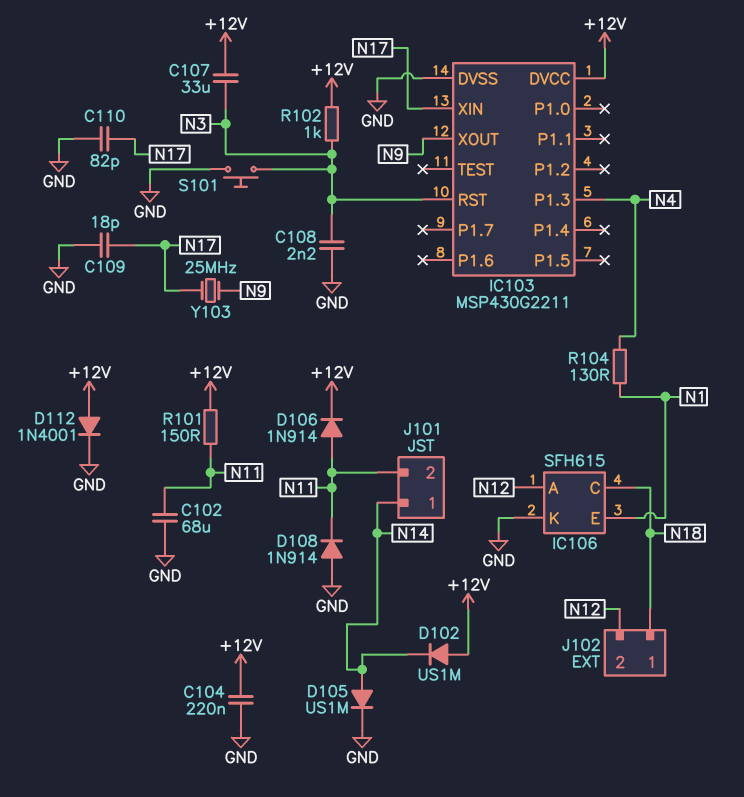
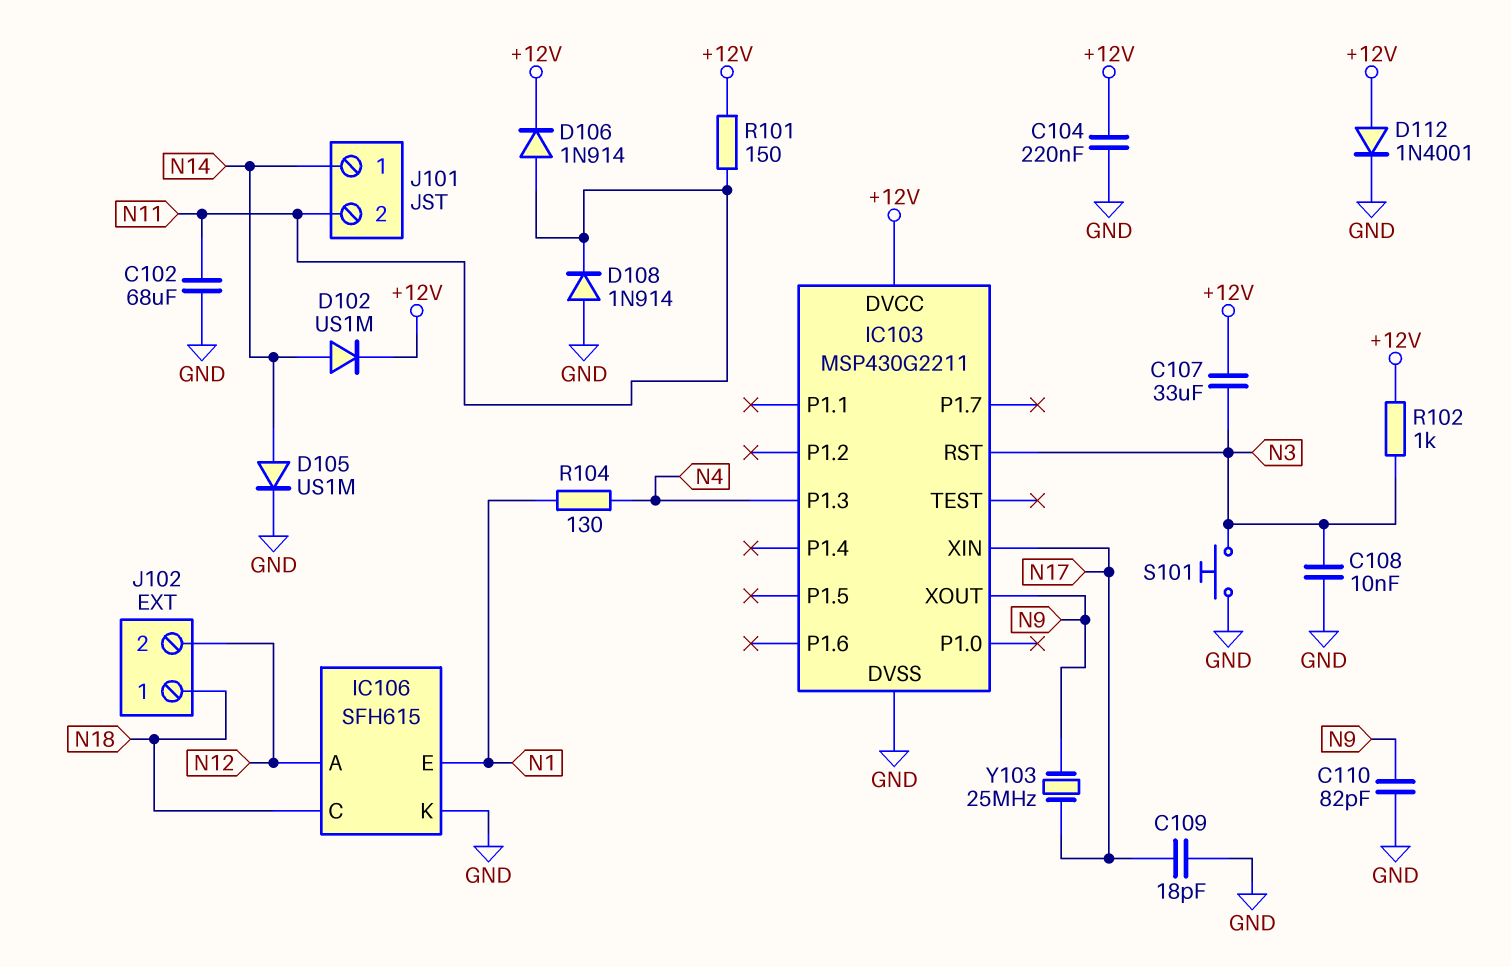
C108: 2.2nF (GND, N3) -> 10nF (GND, N3)
C110: 82pF (GND, N17) -> 82pF (GND, N9)
D102: diode US1M (A +12V, K N14) -> diode US1M (A N14, K +12V)

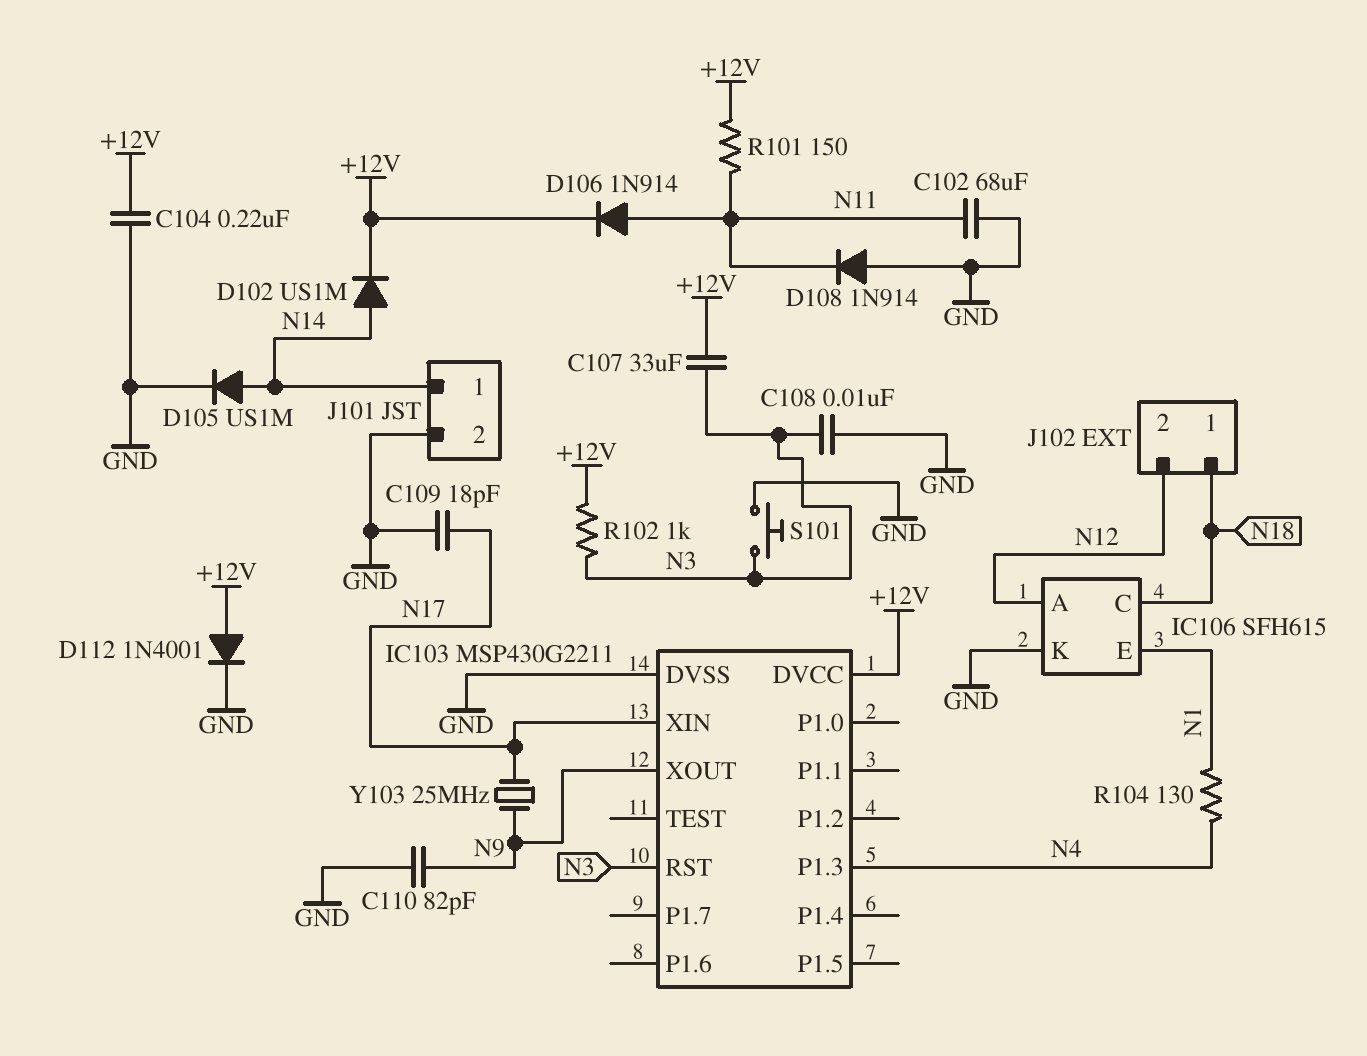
J101 pin 2: N11 -> GND

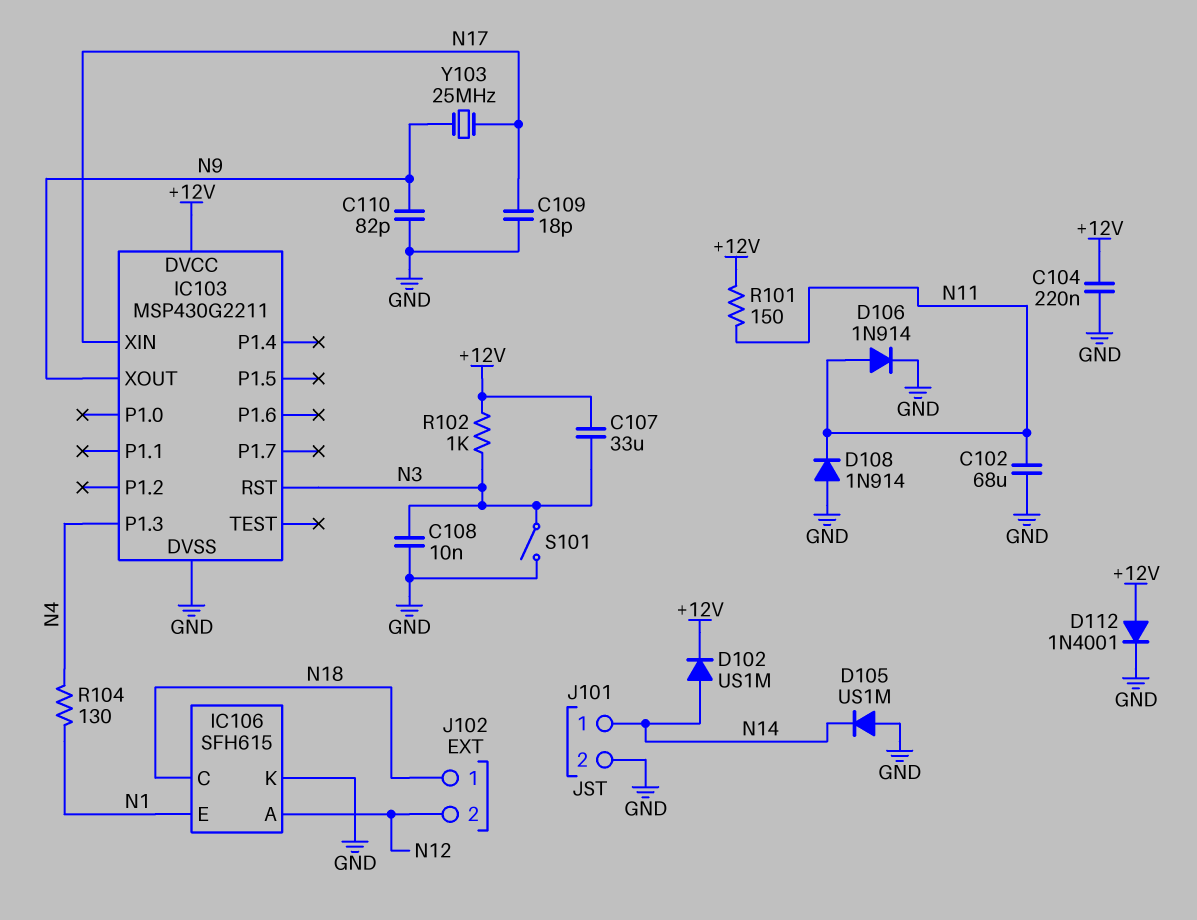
D105: diode US1M (A N14, K GND) -> diode US1M (A GND, K N14)
D106: diode 1N914 (A N11, K +12V) -> diode 1N914 (A N11, K GND)
S101: button (GND, N3) -> switch (GND, N3)

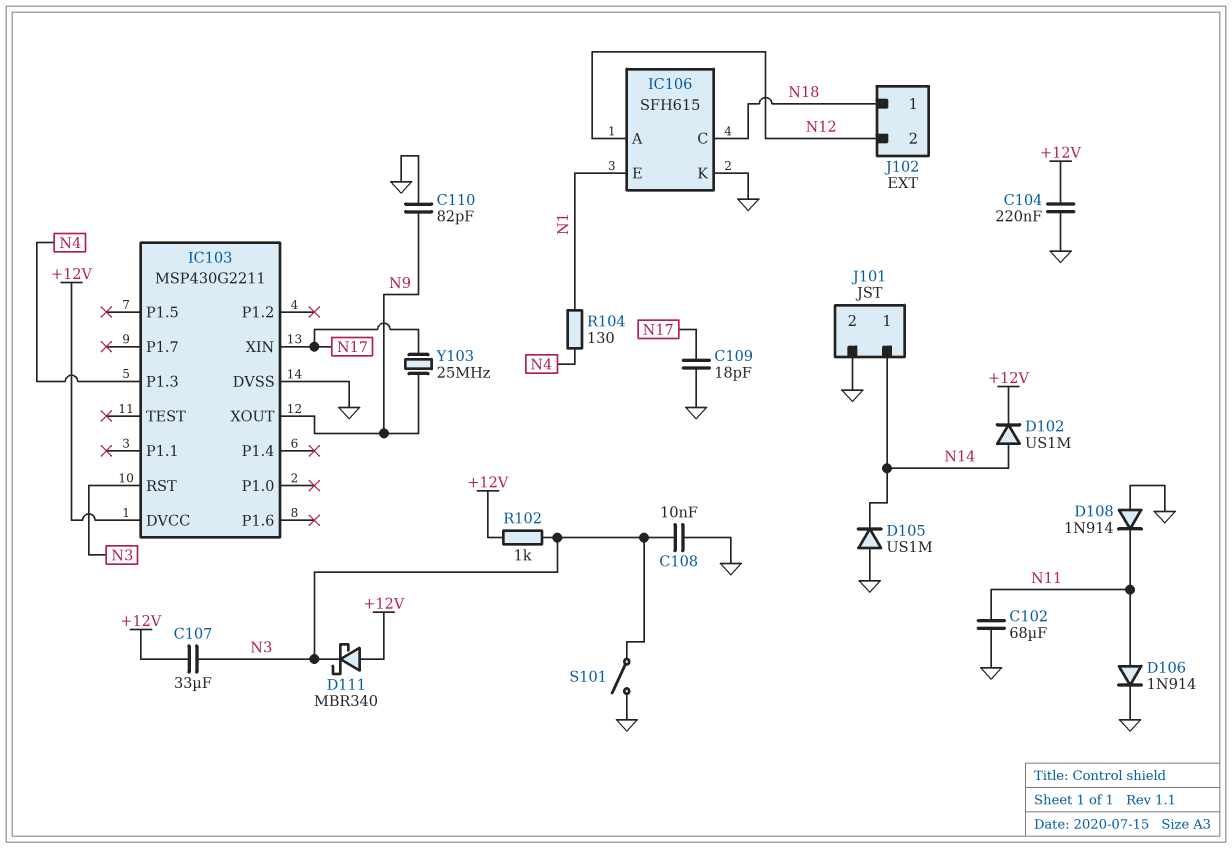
D111: none -> schottky MBR340 (A +12V, K N3)
D112: diode 1N4001 (A +12V, K GND) -> none
R101: 150 (+12V, N11) -> none

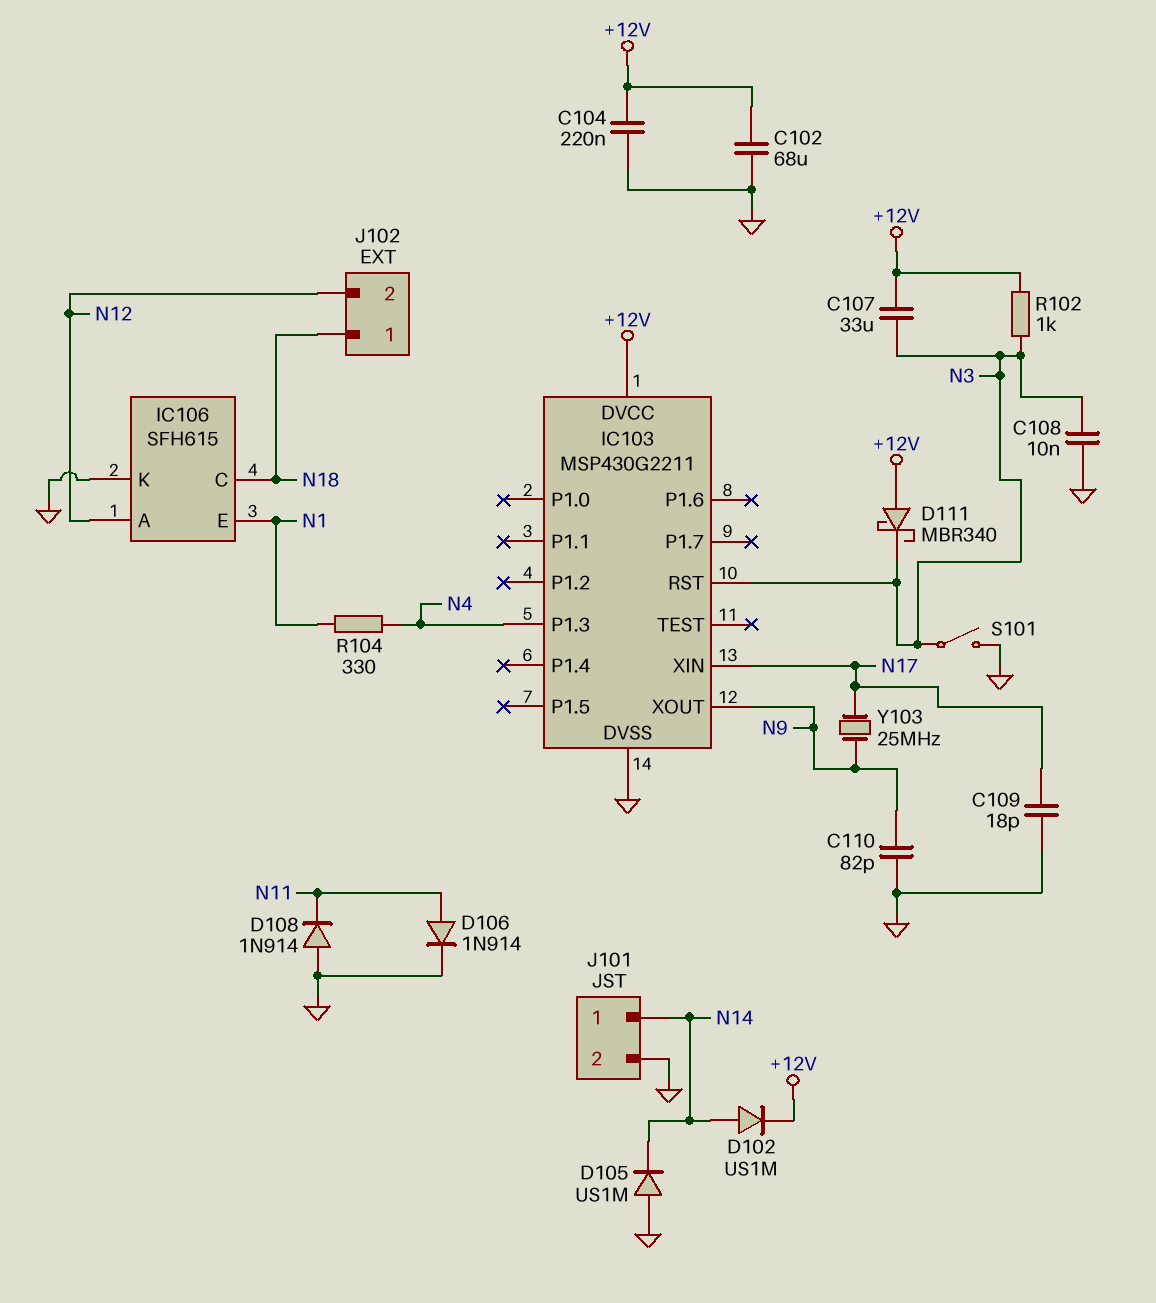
C102: 68uF (GND, N11) -> 68uF (+12V, GND)
R104: 130 (N1, N4) -> 330 (N1, N4)

